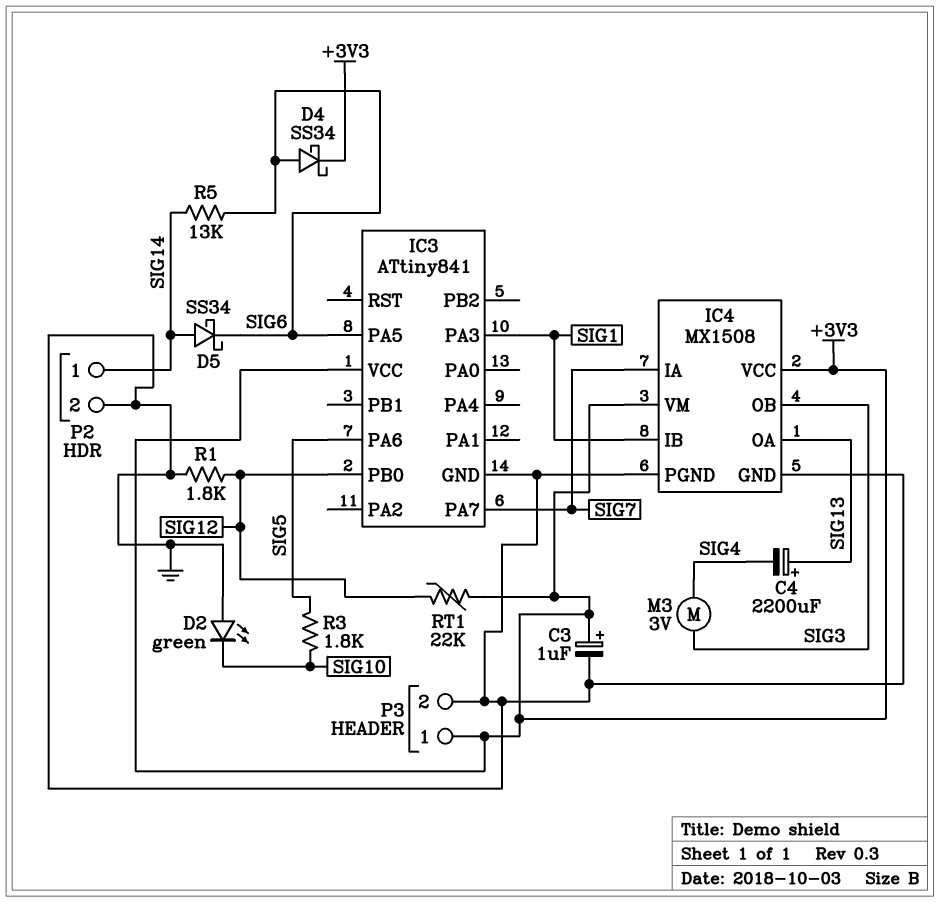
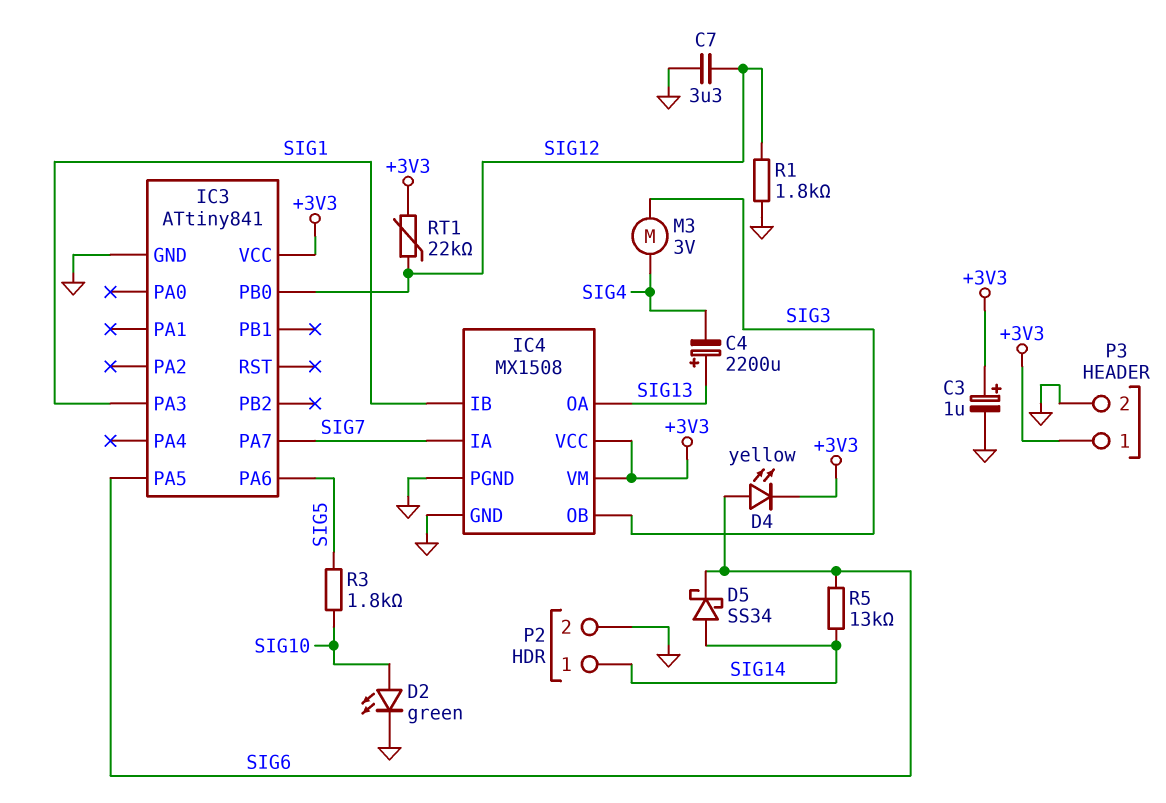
C7: none -> 3.3uF (GND, SIG12)
D2: LED green (A GND, K SIG10) -> LED green (A SIG10, K GND)
D4: schottky SS34 (A SIG6, K +3V3) -> LED yellow (A SIG6, K +3V3)

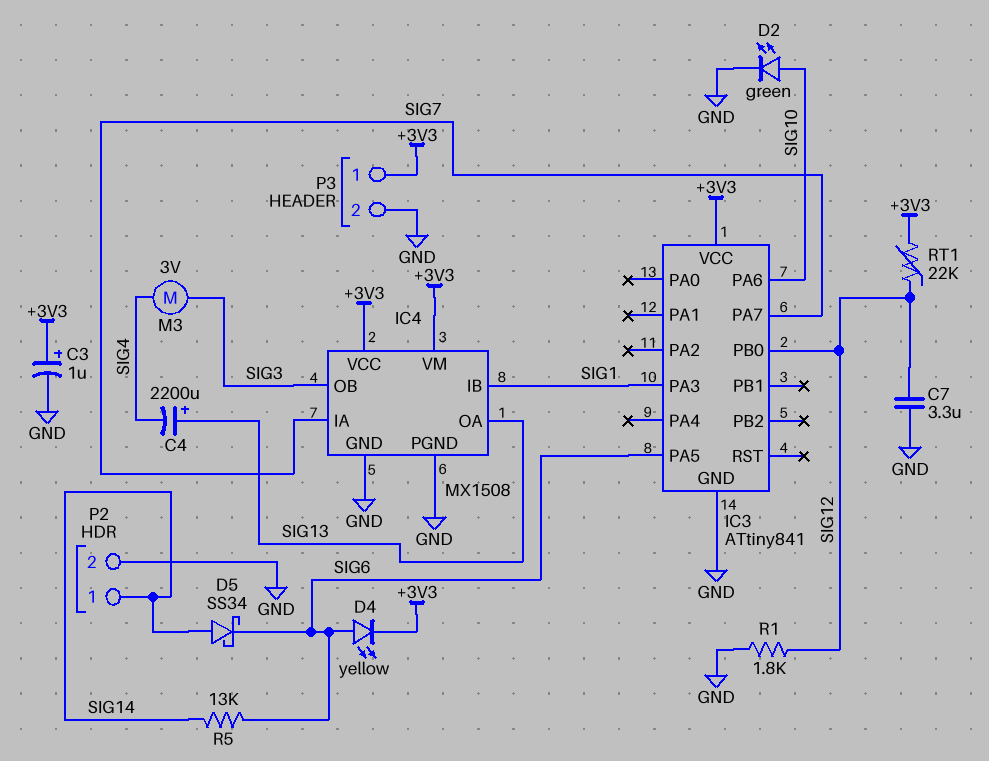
IC3 pin PA6: SIG5 -> SIG10
R3: 1.8k (SIG5, SIG10) -> none

